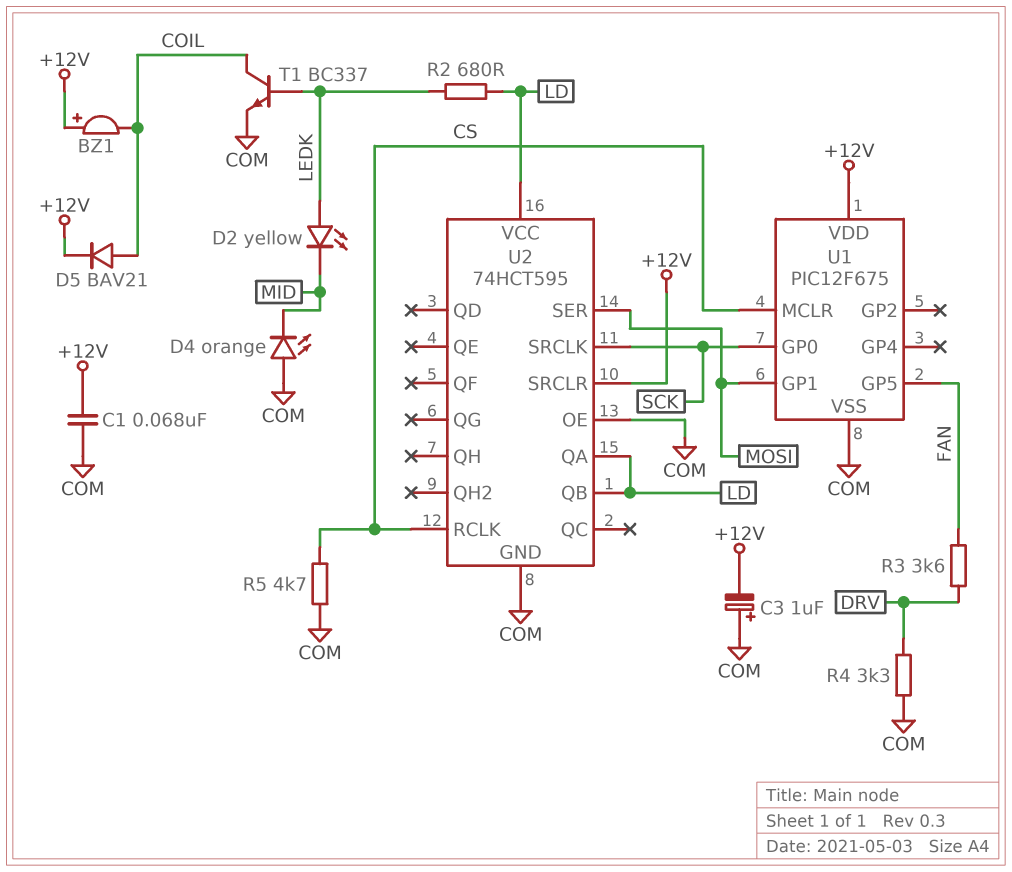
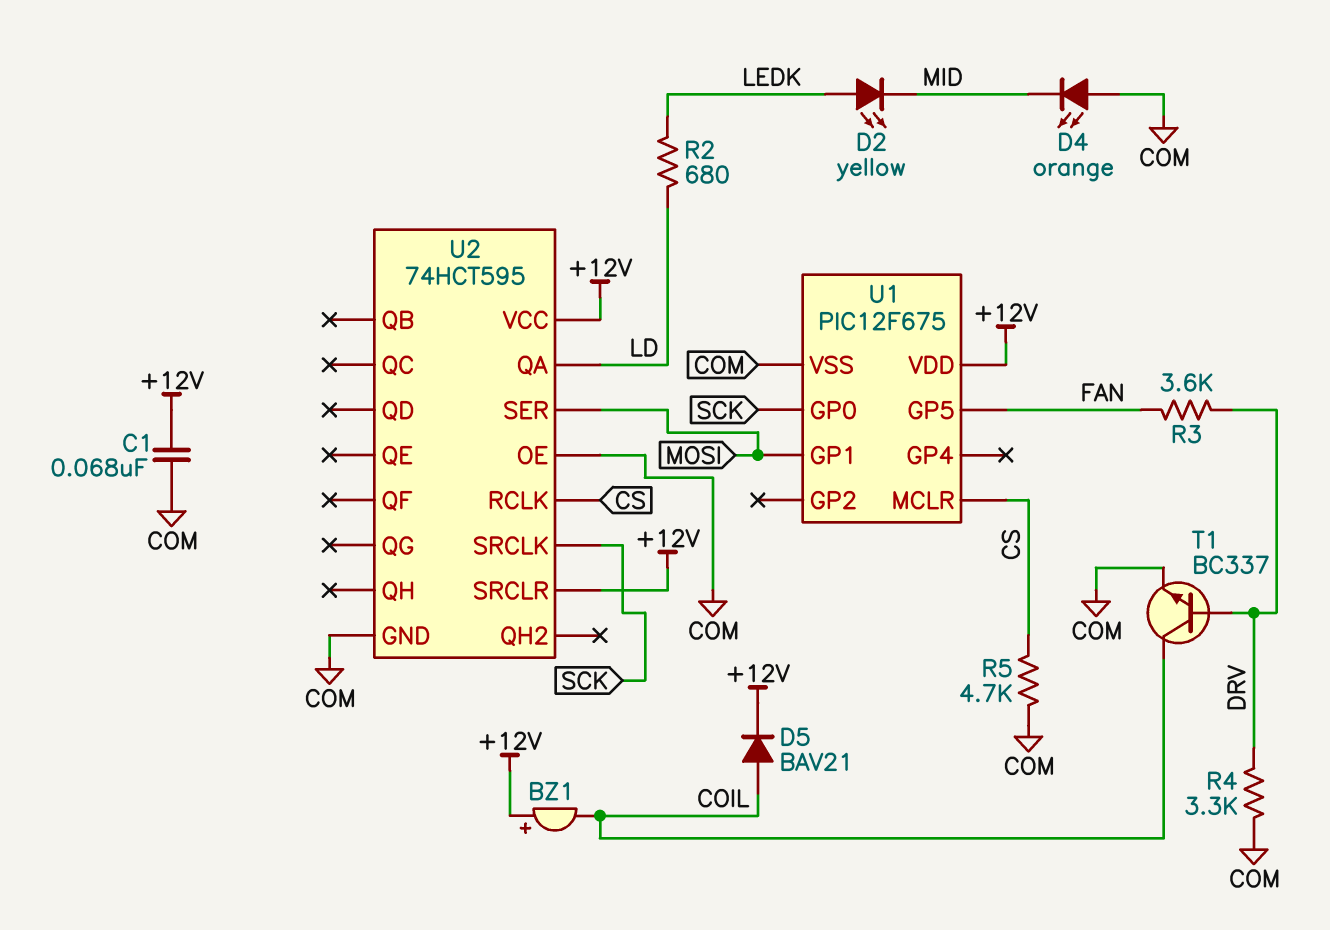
C3: 1uF (plus COM, minus +12V) -> none
T1: NPN BC337 (B LEDK, C COIL, E COM) -> NPN BC337 (B DRV, C COIL, E COM)
U2 pin QB: LD -> none
U2 pin VCC: LD -> +12V

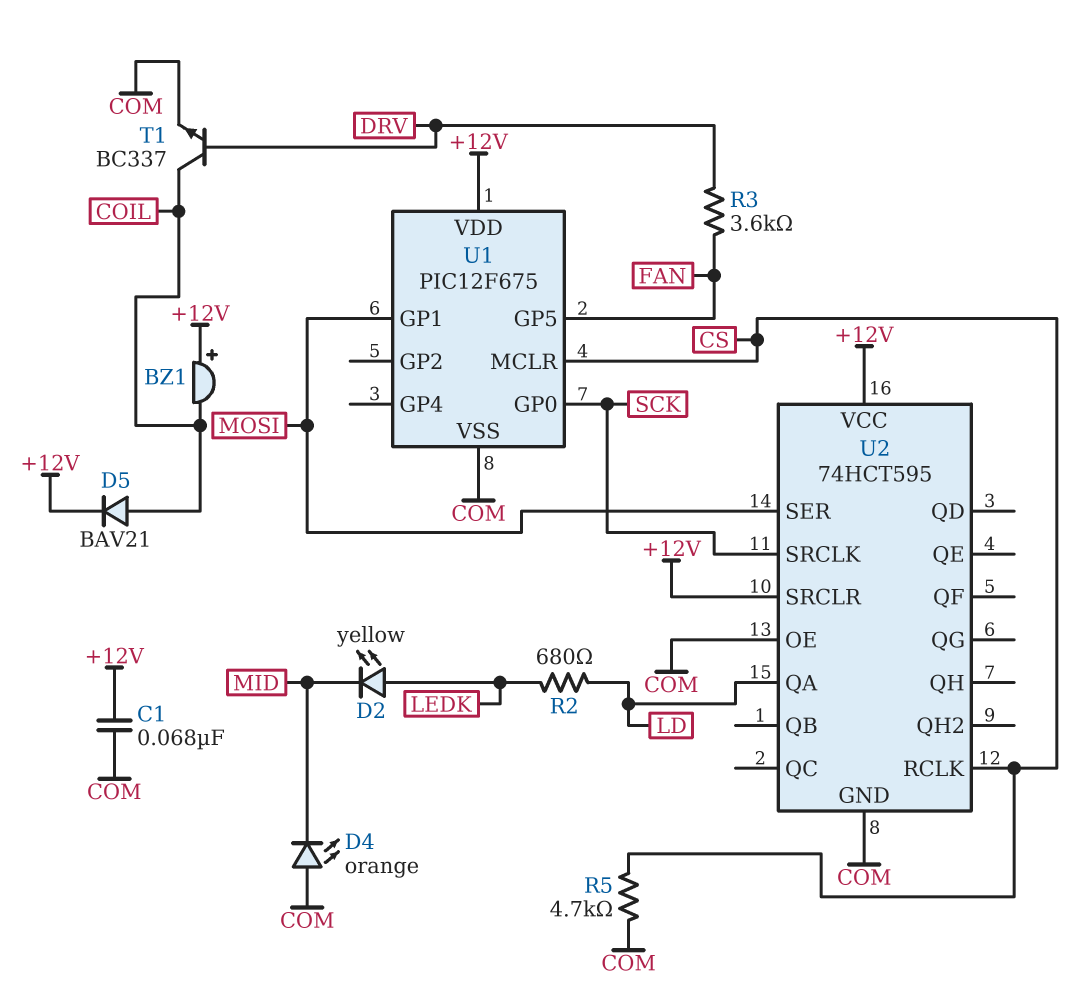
R4: 3.3k (COM, DRV) -> none

